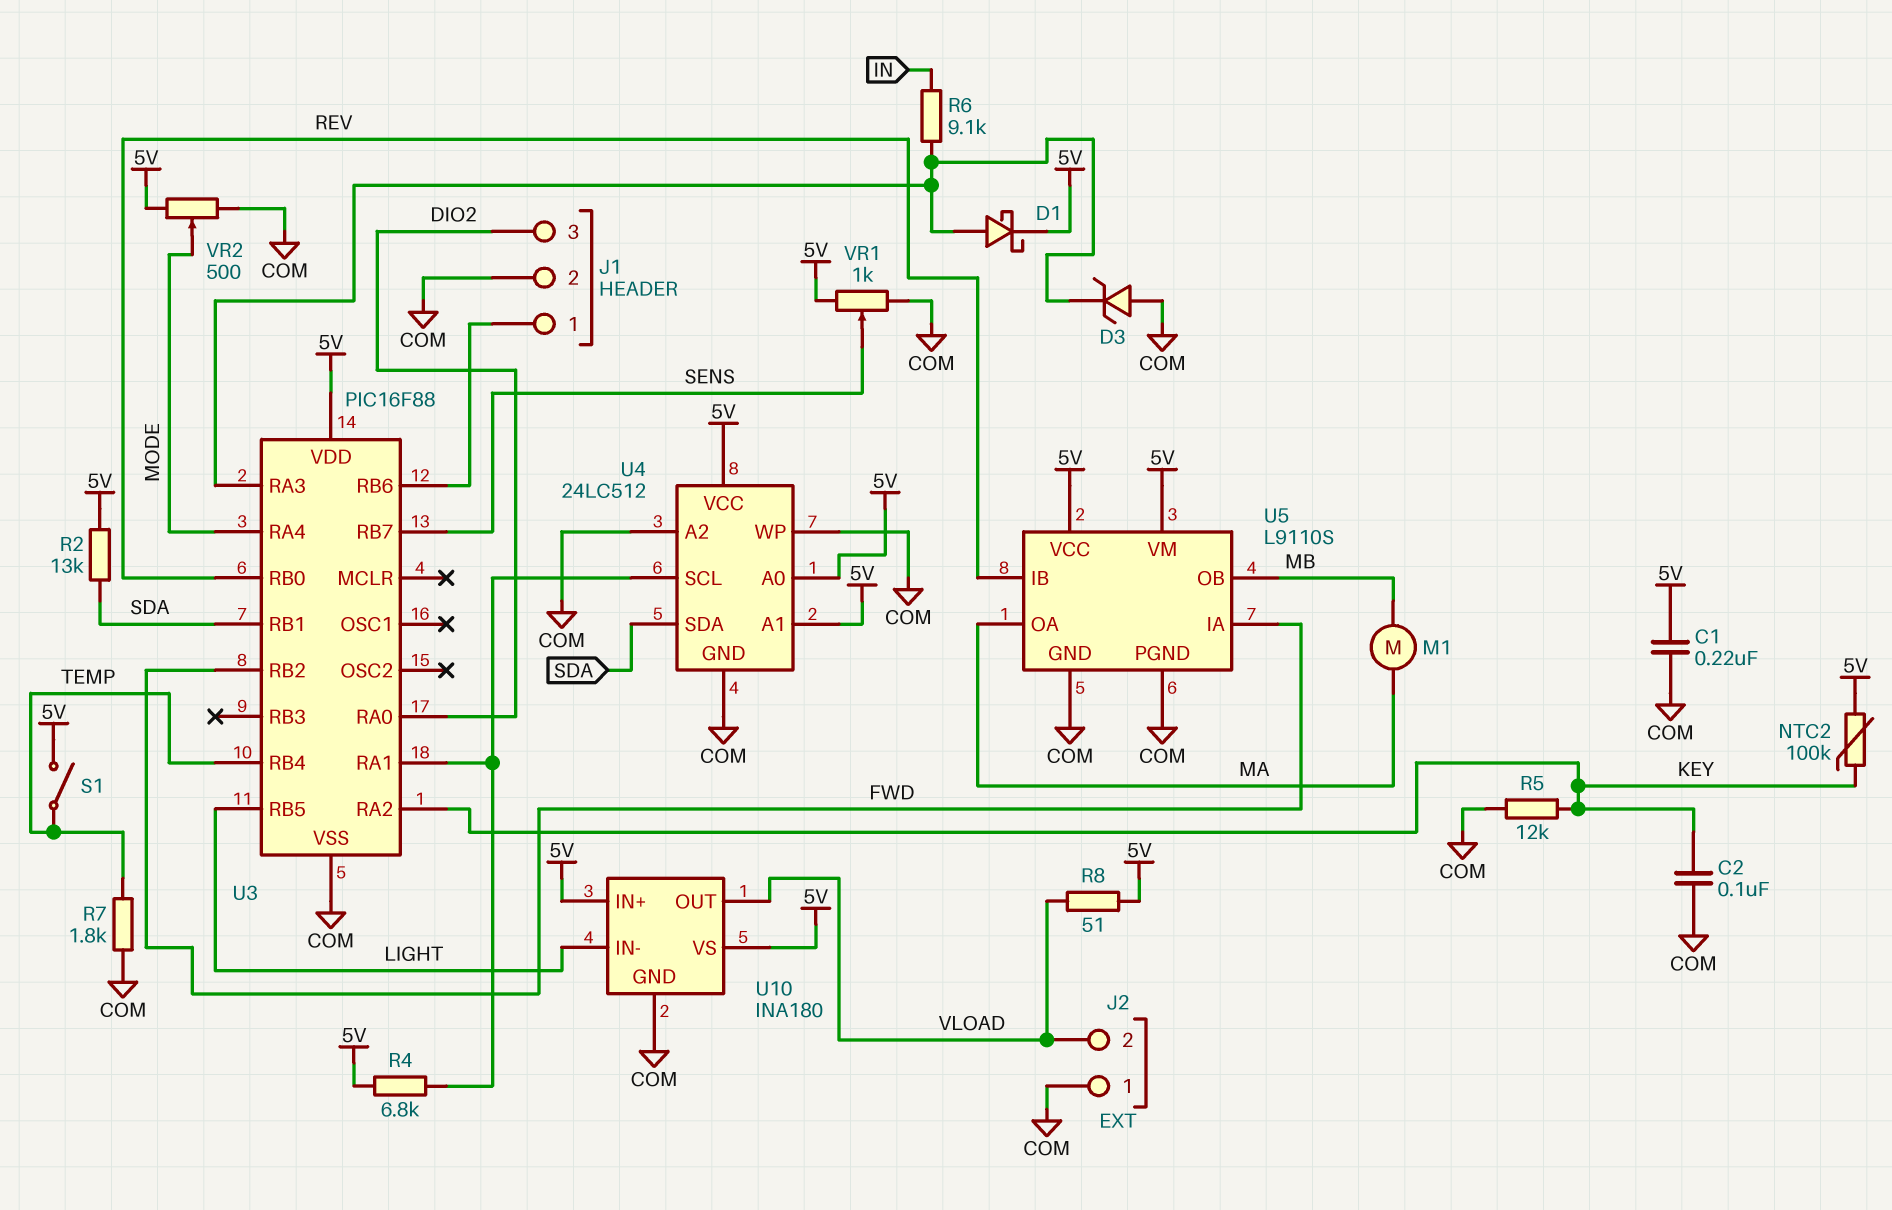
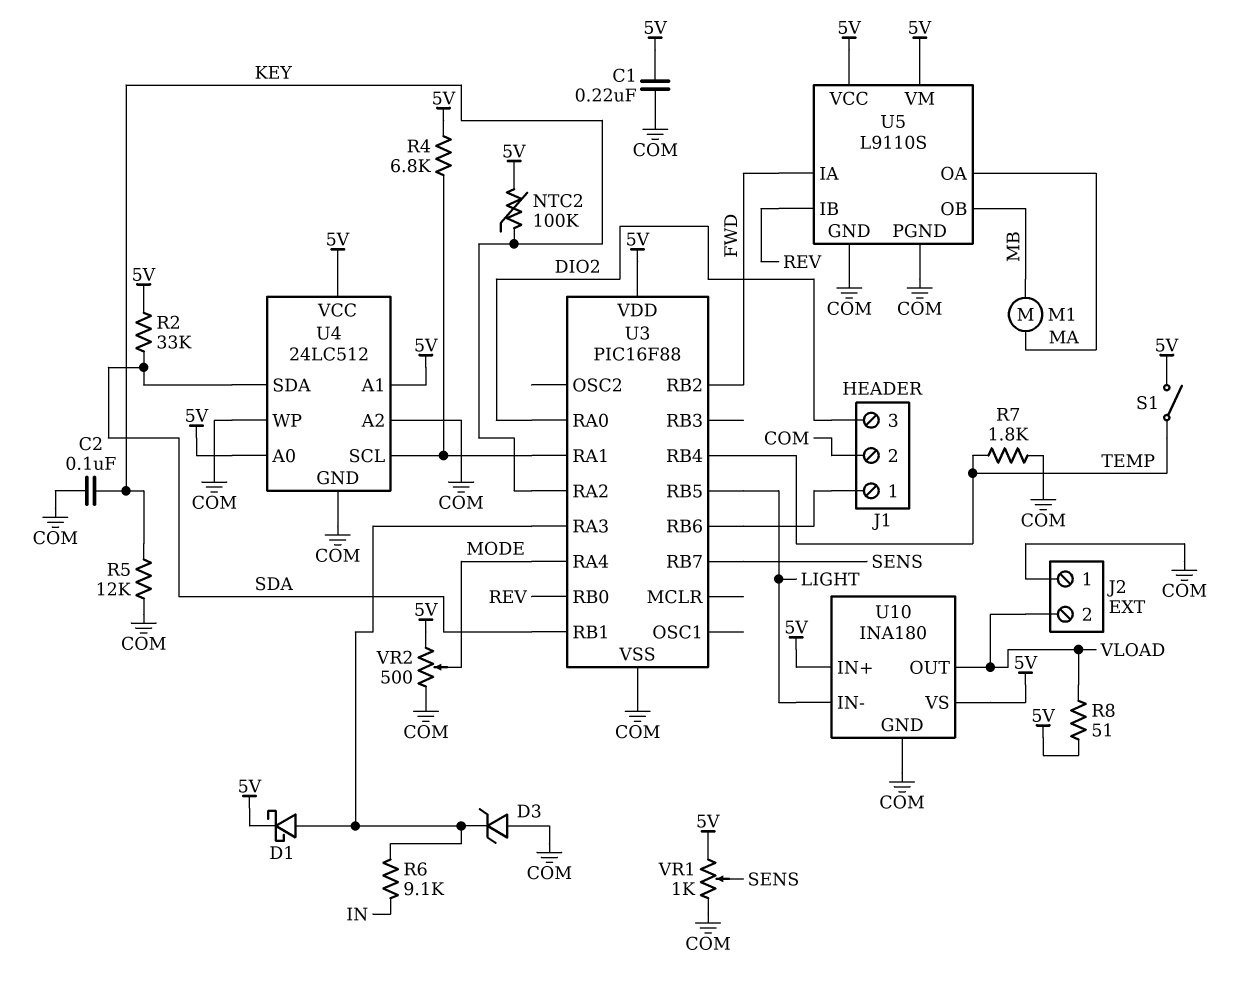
R2: 13k (5V, SDA) -> 33k (5V, SDA)

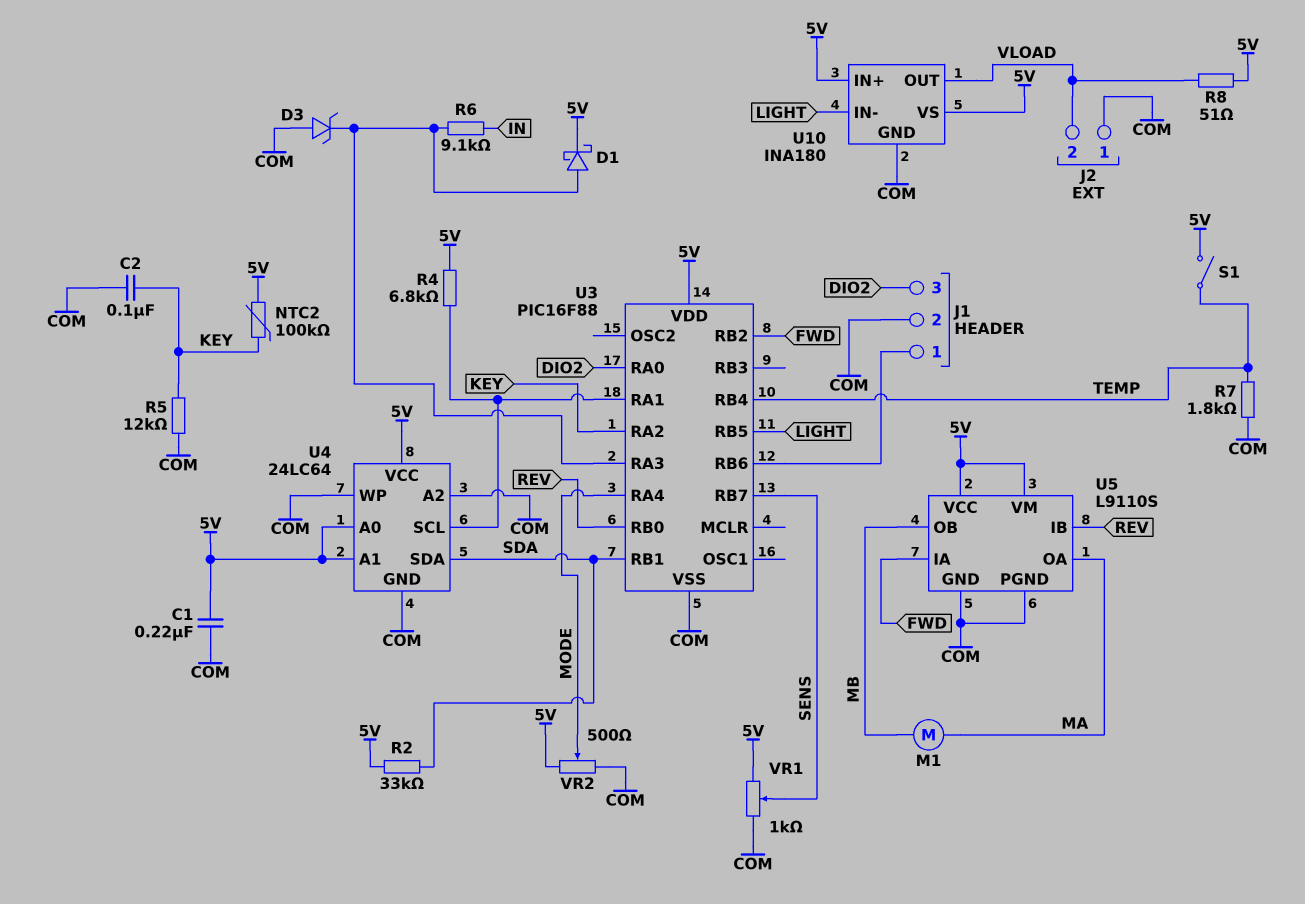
U4: 24LC512 -> 24LC64

